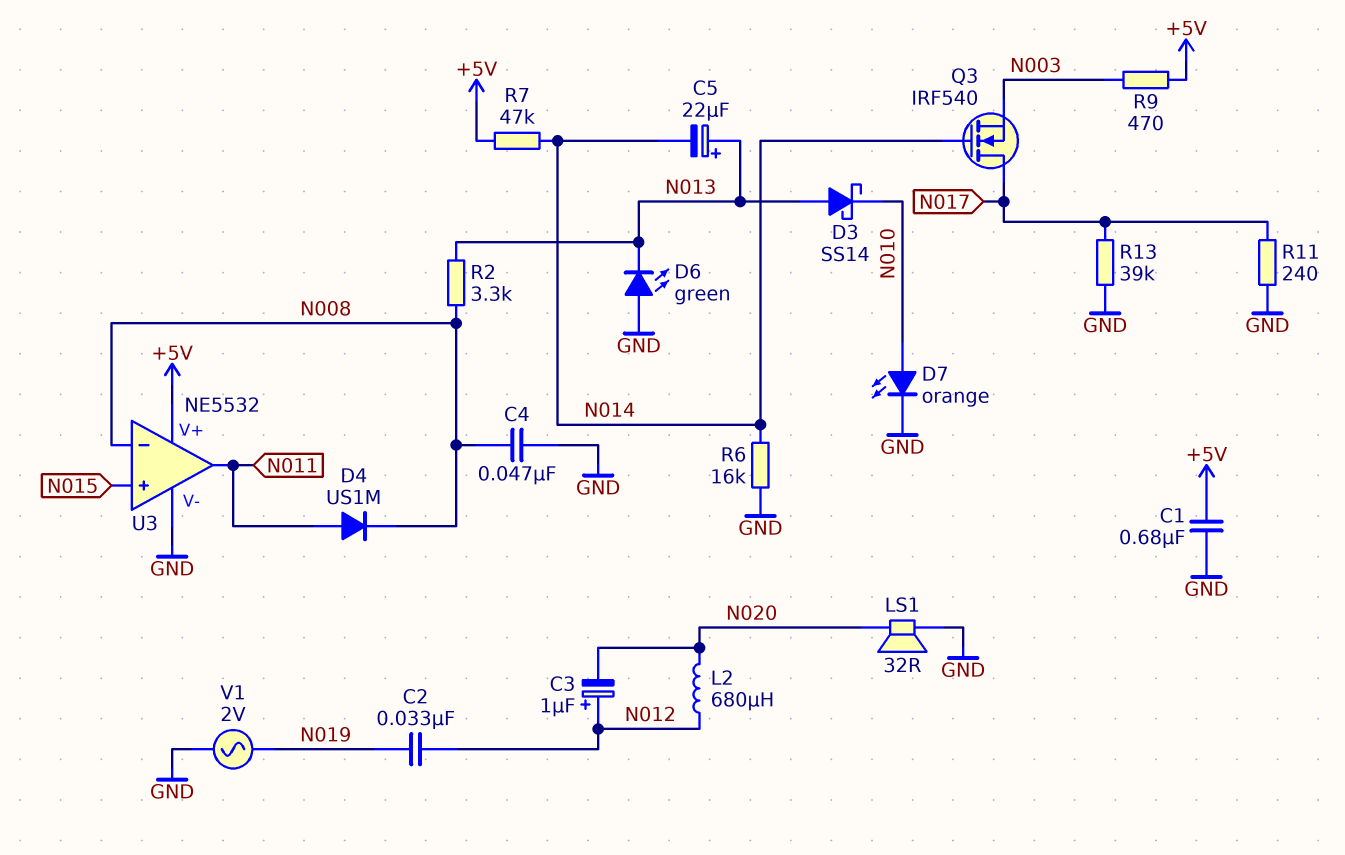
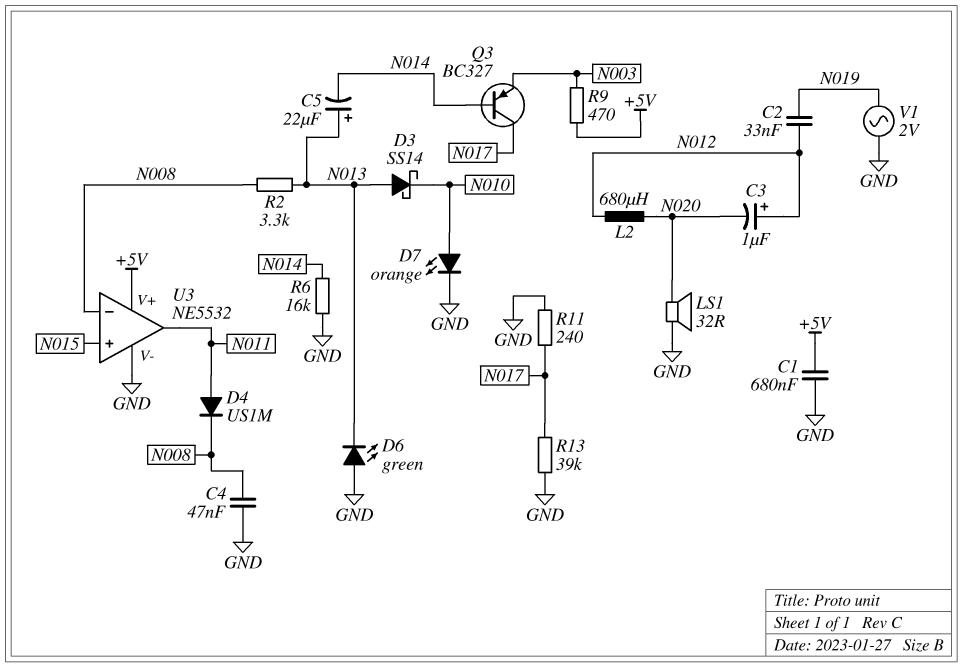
Q3: NMOS IRF540 (G N014, D N017, S N003) -> PNP BC327 (B N014, C N017, E N003)
R7: 47k (+5V, N014) -> none

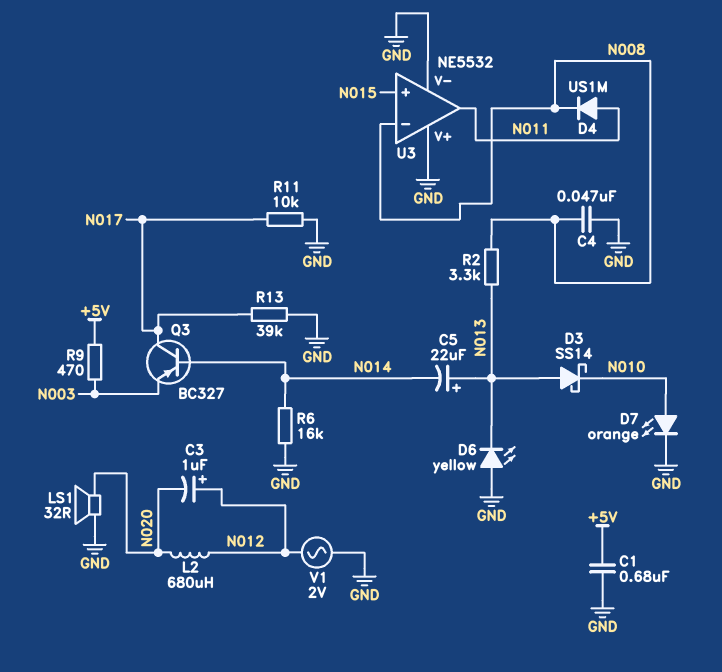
C2: 33nF (N012, N019) -> none
D6: LED green (A GND, K N013) -> LED yellow (A GND, K N013)
R11: 240 (GND, N017) -> 10k (GND, N017)
U3 pin V+: +5V -> GND
V1: AC 2V (GND, N019) -> AC 2V (GND, N012)

